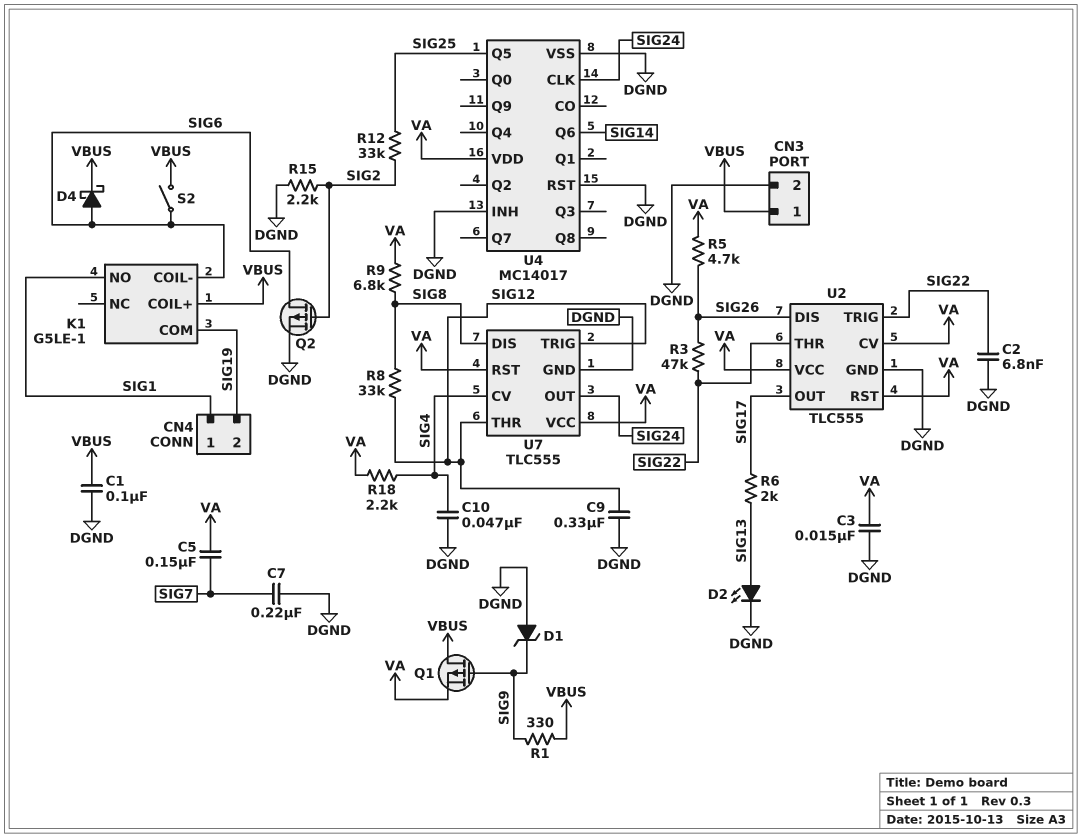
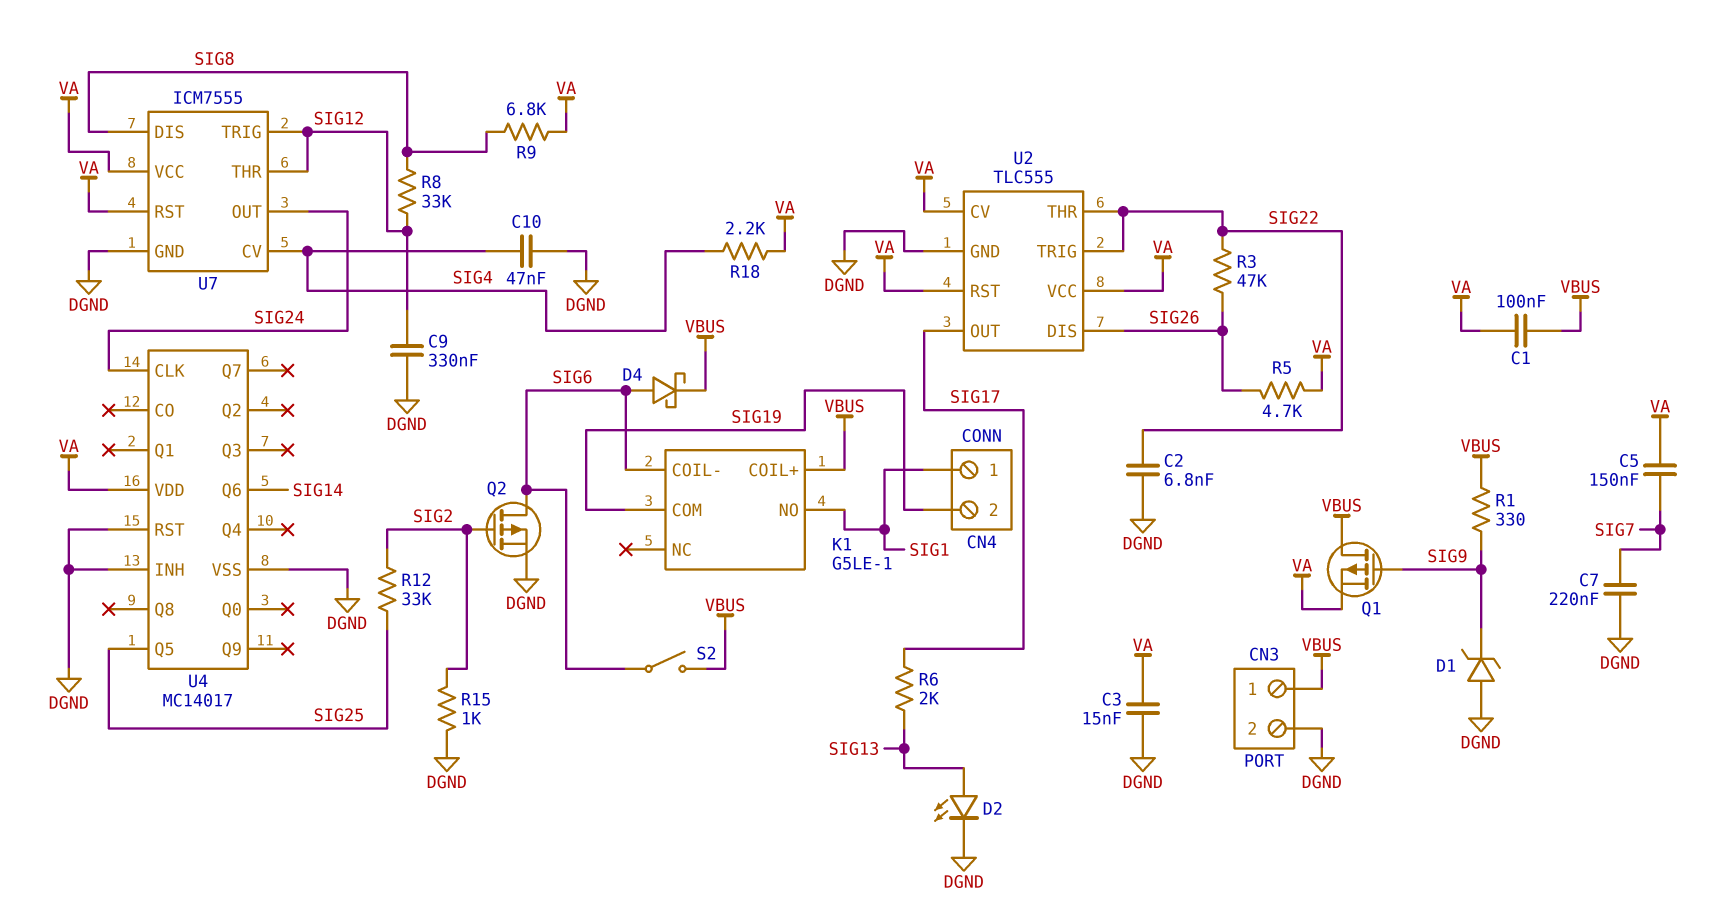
C1: 100nF (DGND, VBUS) -> 100nF (VA, VBUS)
R15: 2.2k (DGND, SIG2) -> 1k (DGND, SIG2)
U7: TLC555 -> ICM7555

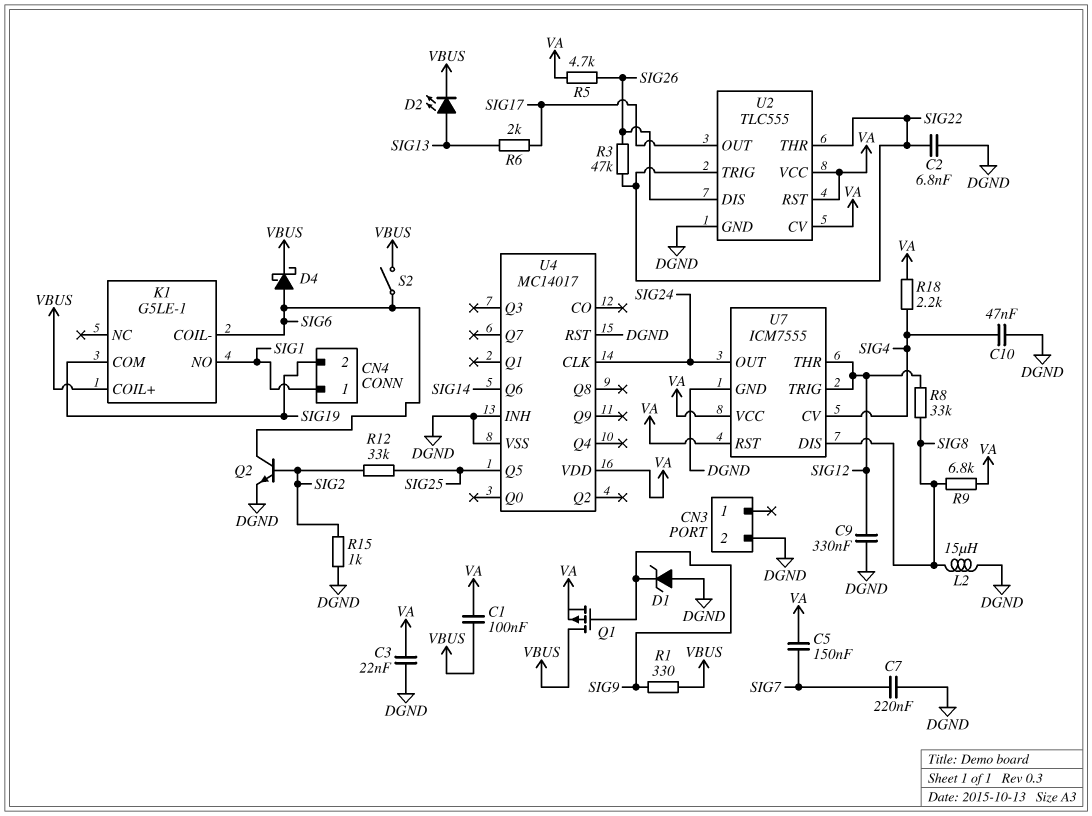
C3: 15nF (DGND, VA) -> 22nF (DGND, VA)
CN3 pin 1: VBUS -> none
D2: LED (A SIG13, K DGND) -> LED (A SIG13, K VBUS)
L2: none -> 15uH (DGND, SIG8)
Q2: PMOS (G SIG2, D SIG6, S DGND) -> NPN (B SIG2, C SIG6, E DGND)

